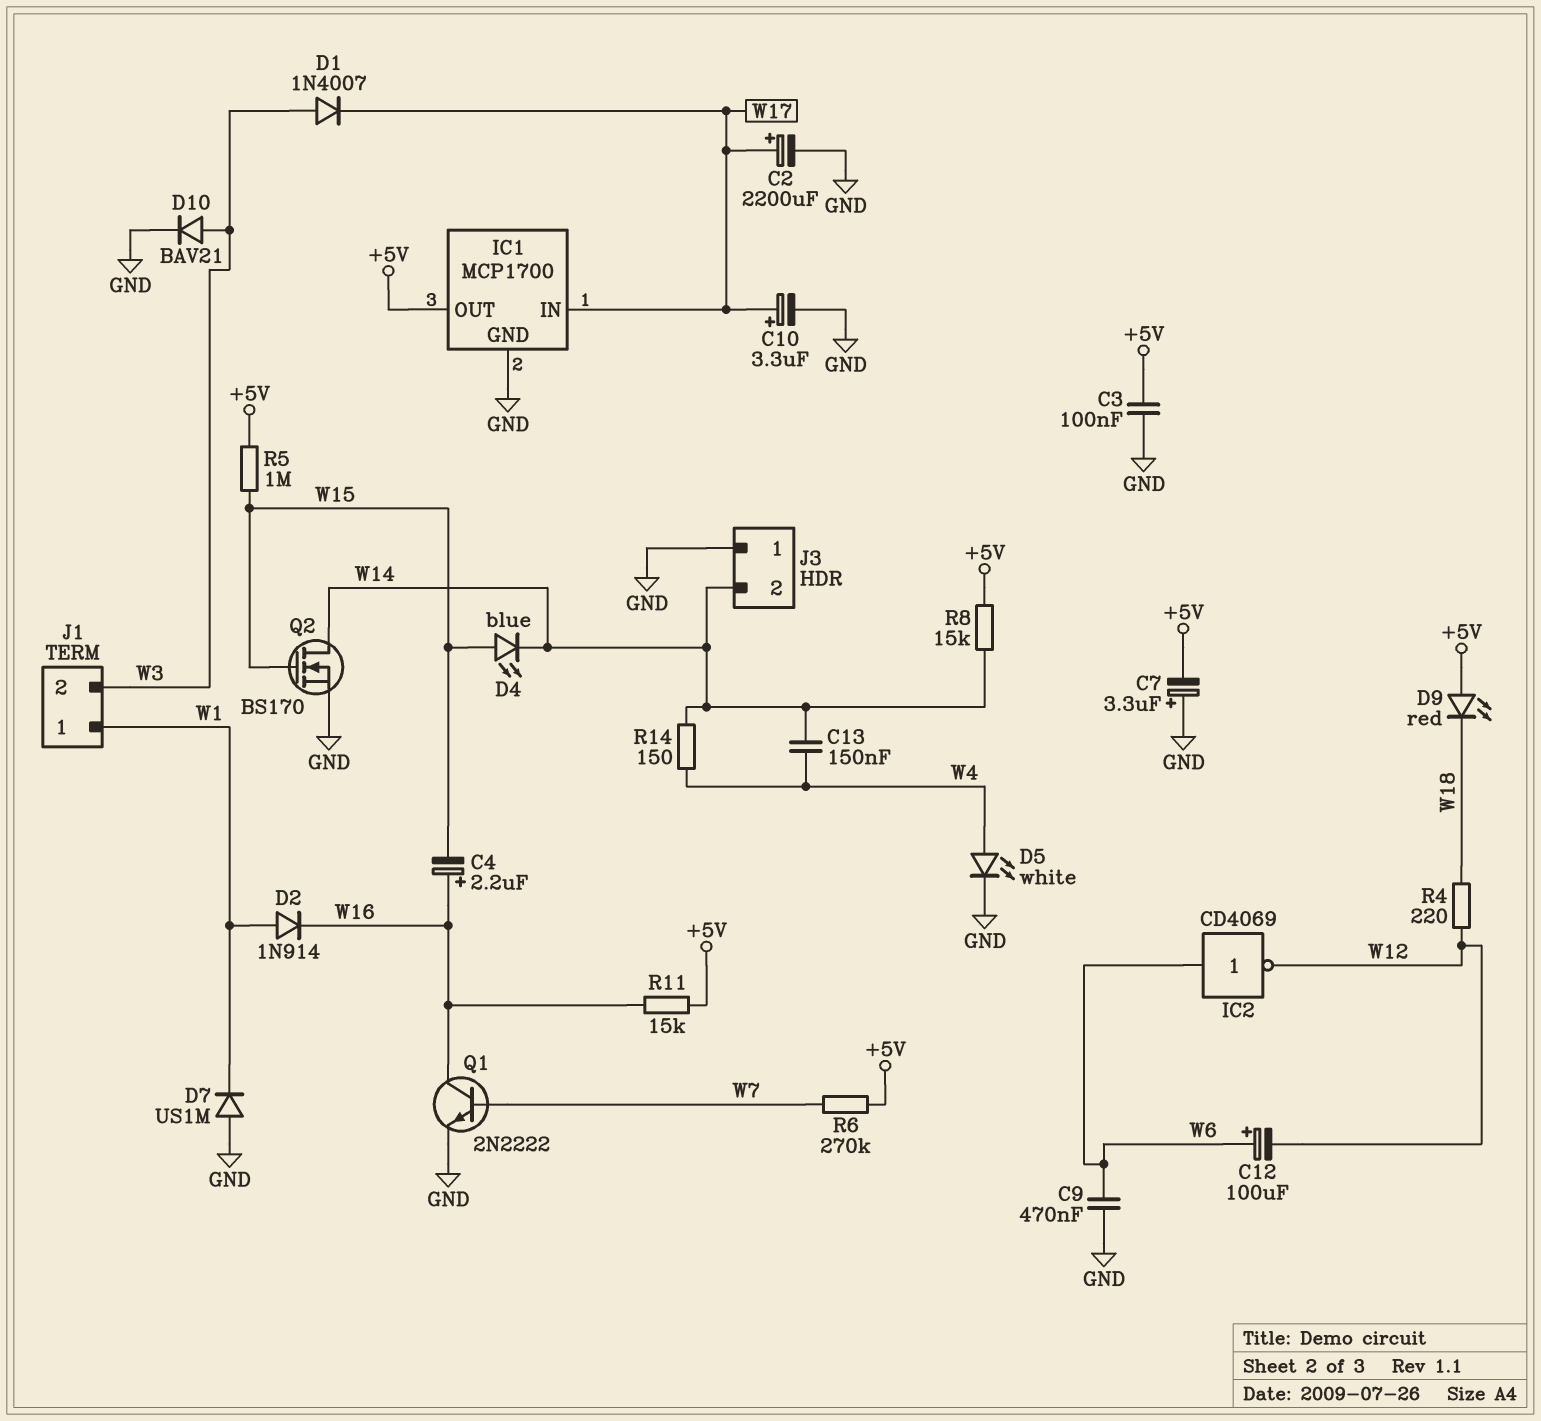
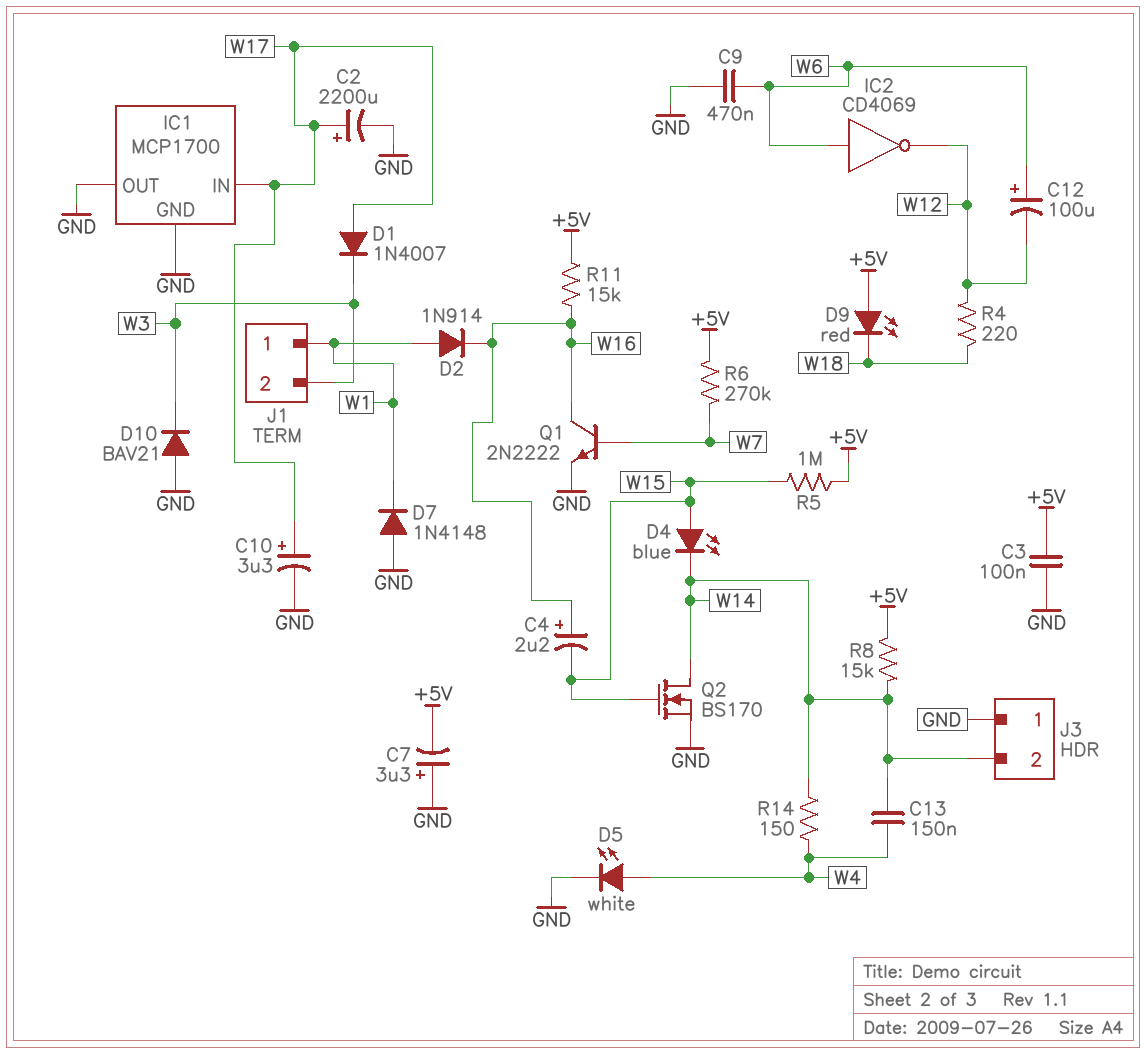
D1: diode 1N4007 (A W3, K W17) -> diode 1N4007 (A W17, K W3)
D7: diode US1M (A GND, K W1) -> diode 1N4148 (A GND, K W1)
D10: diode BAV21 (A W3, K GND) -> diode BAV21 (A GND, K W3)
IC1 pin OUT: +5V -> GND

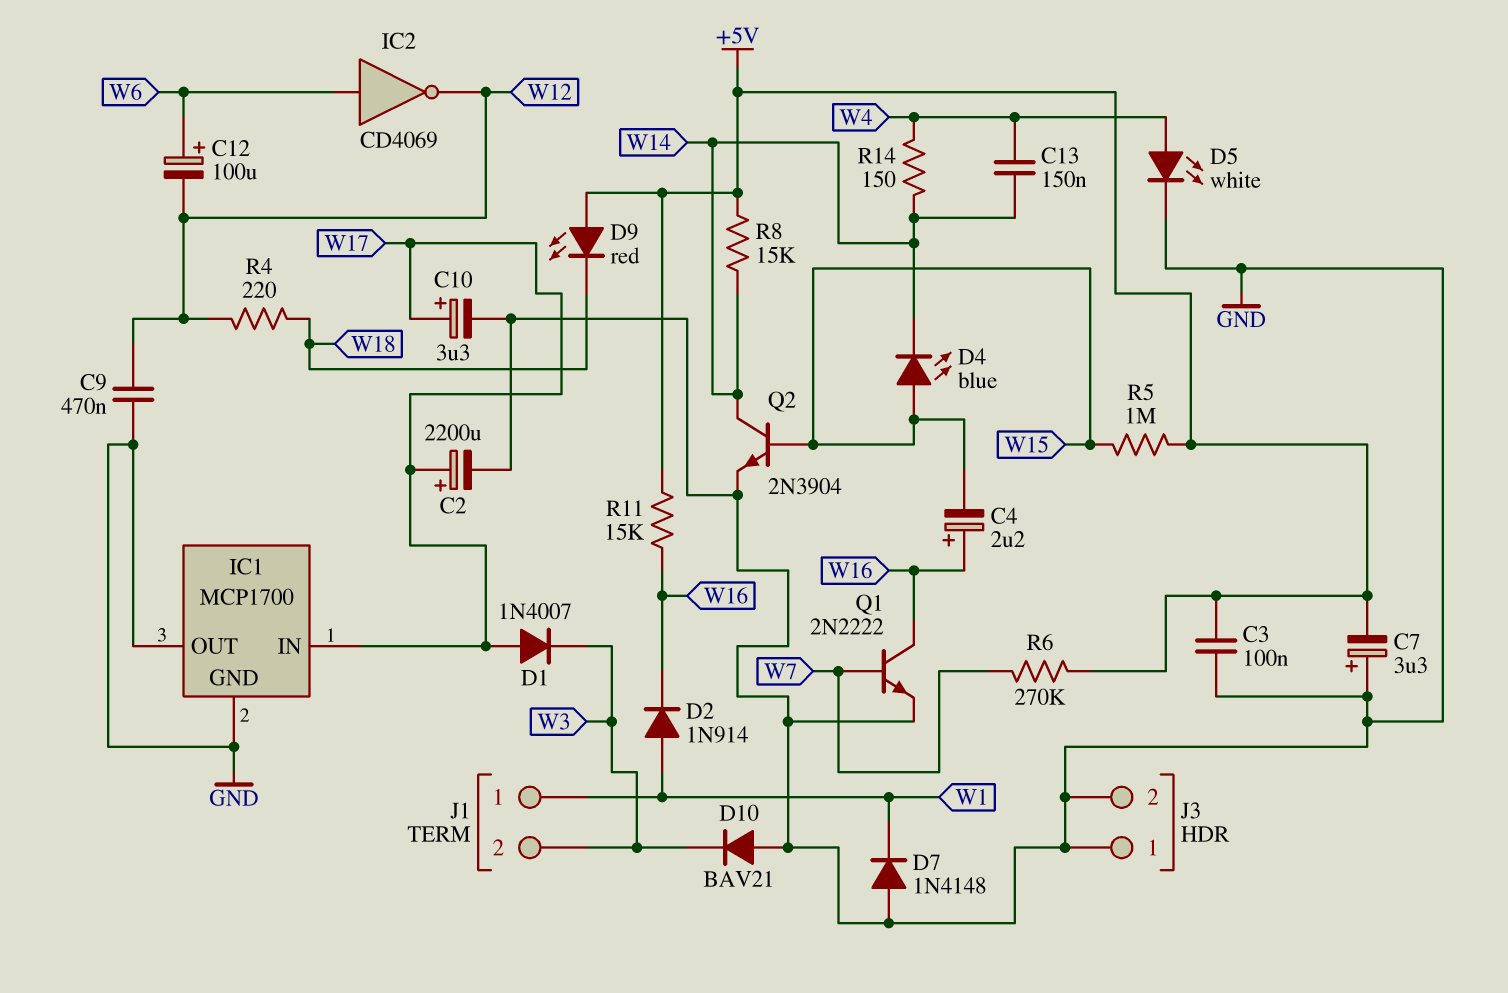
C9: 470nF (GND, W6) -> 470nF (GND, W12)
J3 pin 2: W14 -> GND
Q2: NMOS BS170 (G W15, D W14, S GND) -> NPN 2N3904 (B W15, C W14, E GND)

